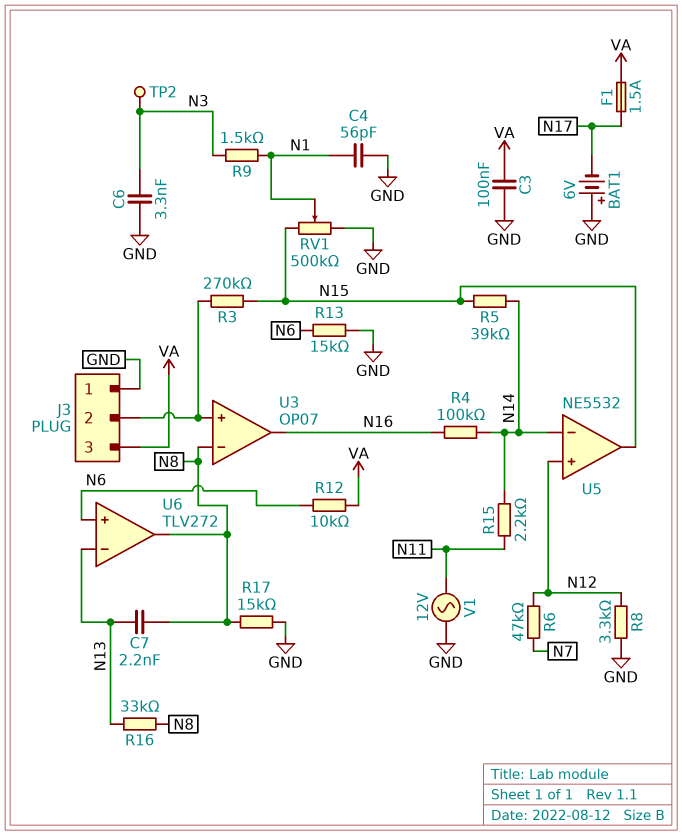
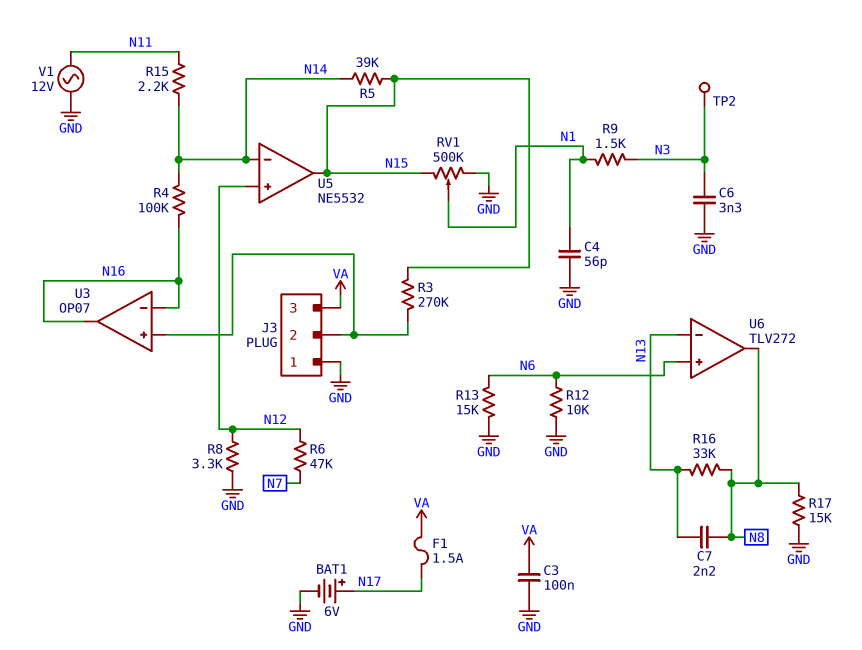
BAT1: 6V (plus GND, minus N17) -> 6V (plus N17, minus GND)
R12: 10k (N6, VA) -> 10k (GND, N6)
U3 pin in-: N8 -> N16

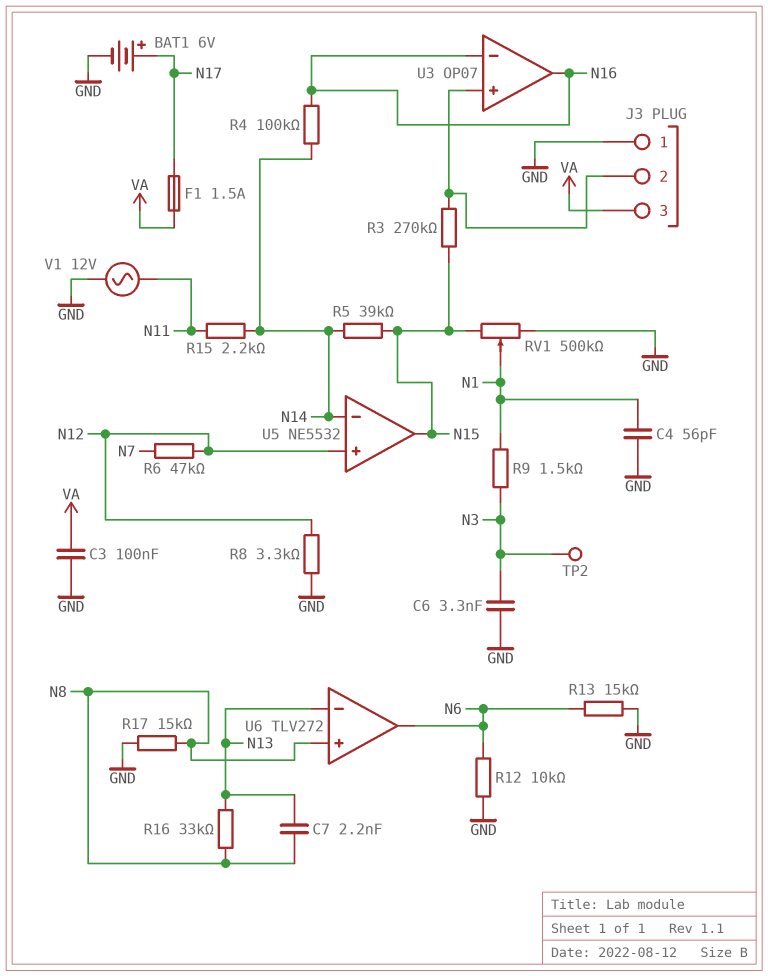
U6 pin in+: N6 -> N8
U6 pin out: N8 -> N6

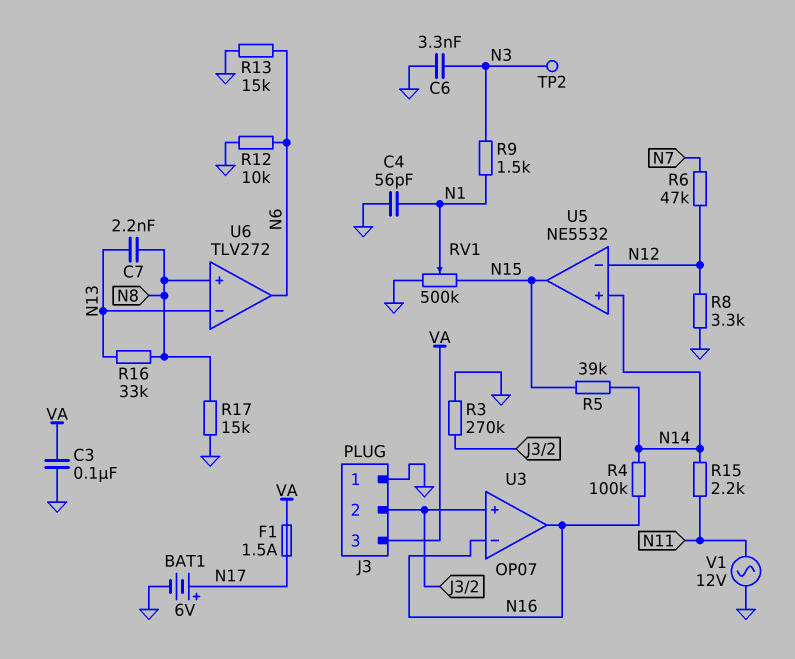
R3: 270k (J3/2, N15) -> 270k (GND, J3/2)
U5 pin in+: N12 -> N14
U5 pin in-: N14 -> N12

